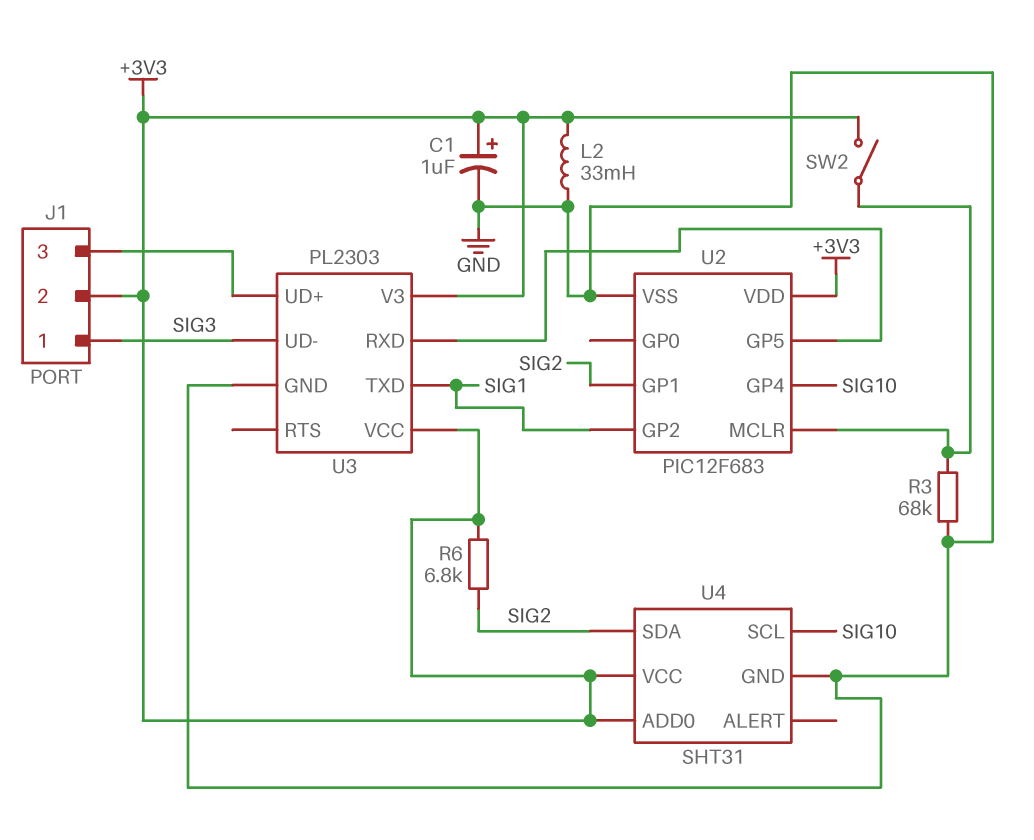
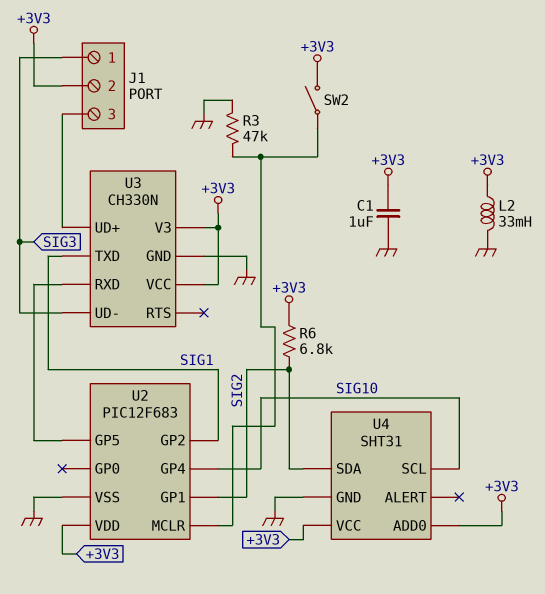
C1: 1uF (plus +3V3, minus GND) -> 1uF (+3V3, GND)
R3: 68k (GND, U2/MCLR) -> 47k (GND, U2/MCLR)
U3: PL2303 -> CH330N

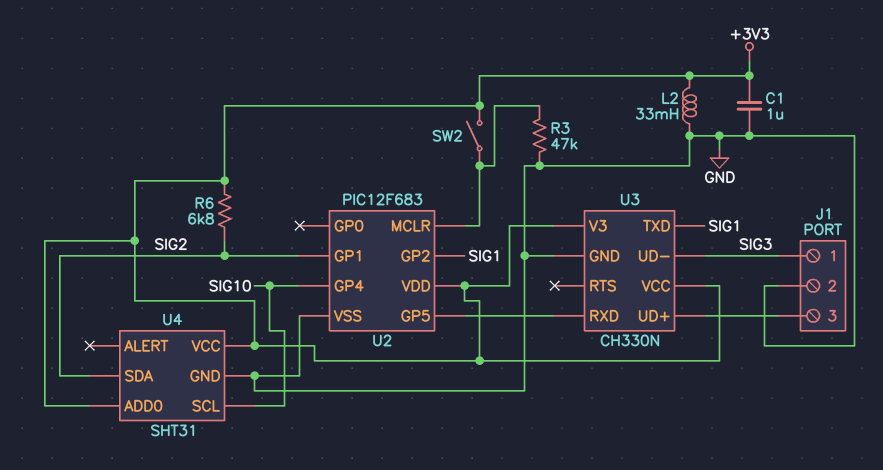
J1 pin 2: +3V3 -> GND

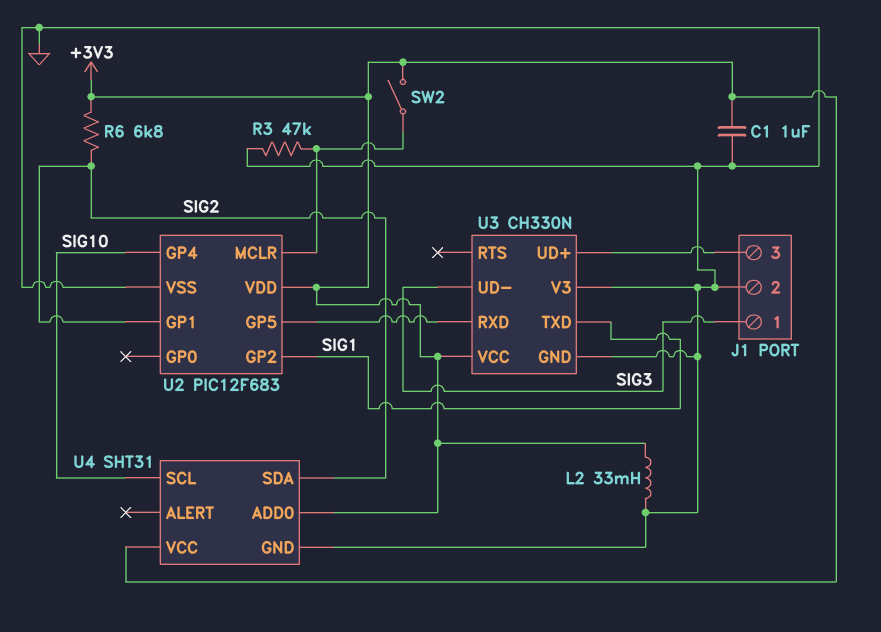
U3 pin V3: +3V3 -> GND

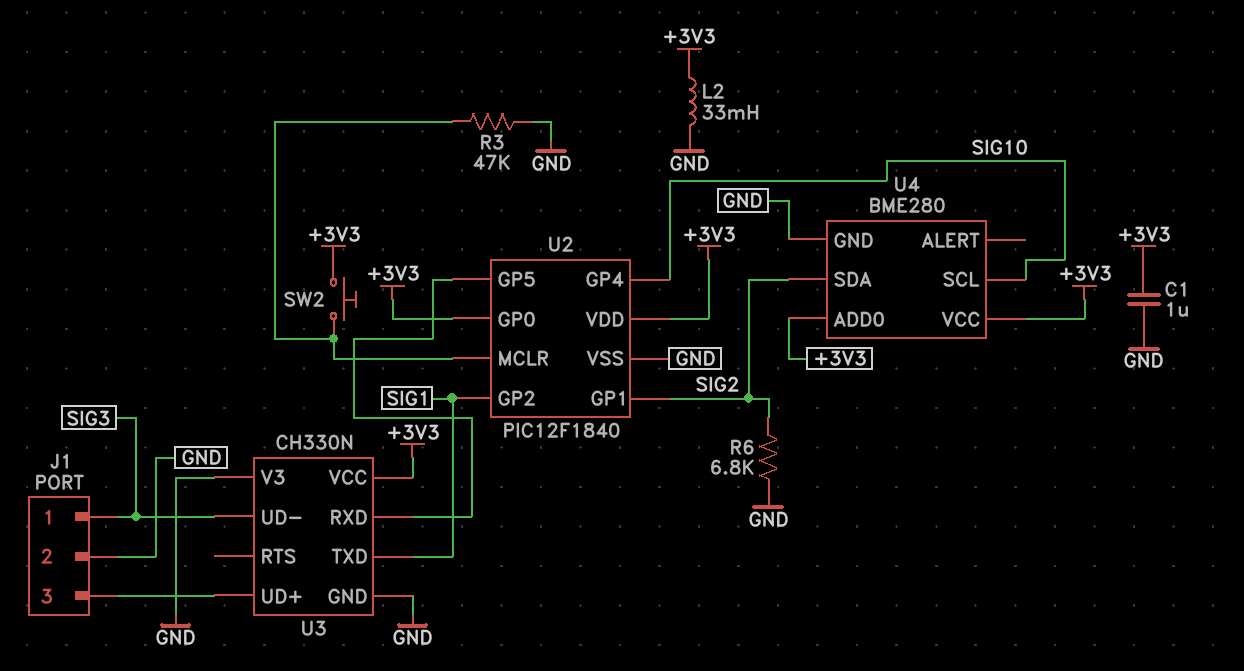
R6: 6.8k (+3V3, SIG2) -> 6.8k (GND, SIG2)
SW2: switch (+3V3, U2/MCLR) -> button (+3V3, U2/MCLR)
U2: PIC12F683 -> PIC12F1840
U2 pin GP0: none -> +3V3
U4: SHT31 -> BME280

